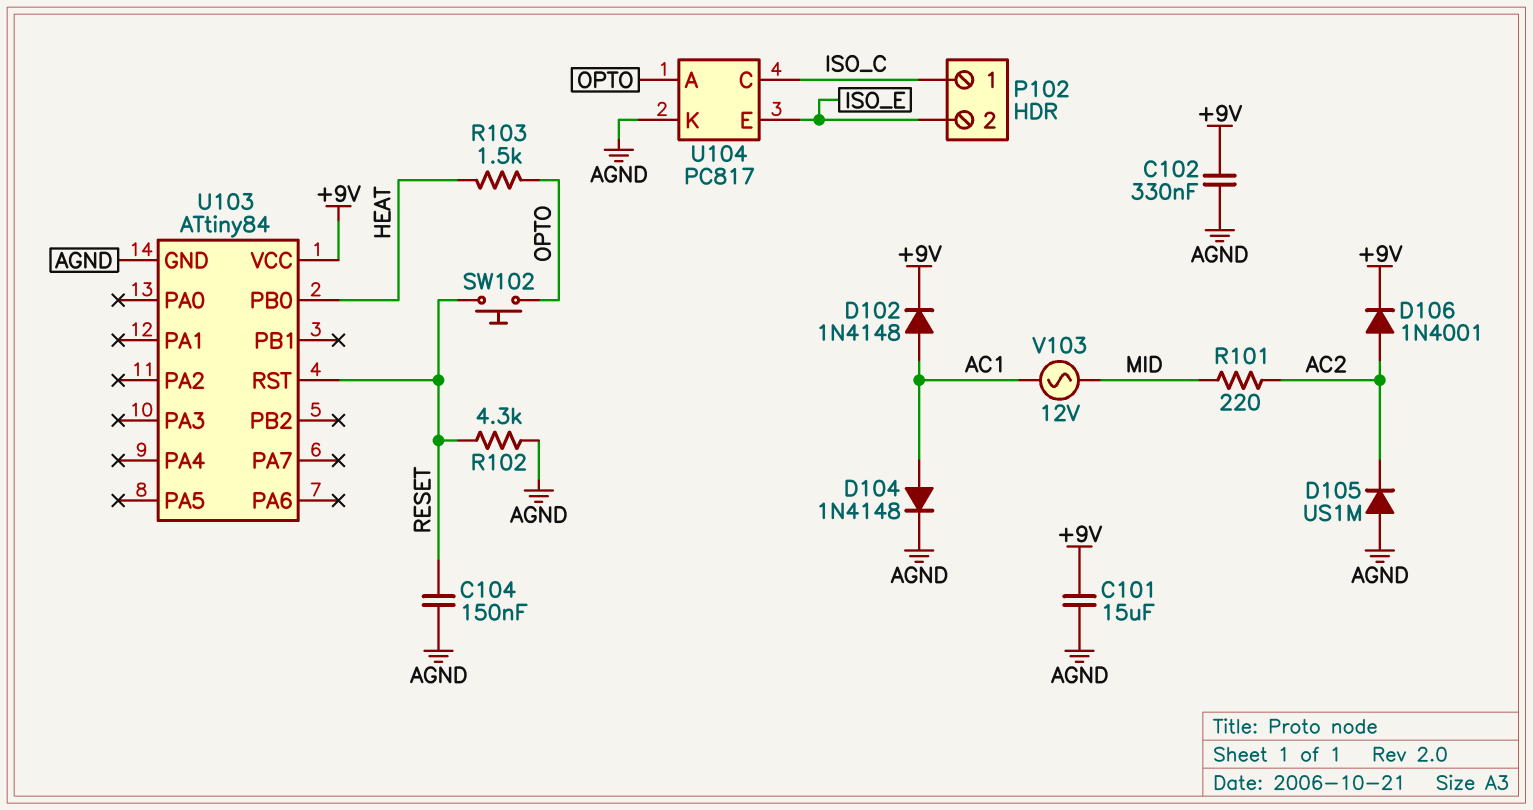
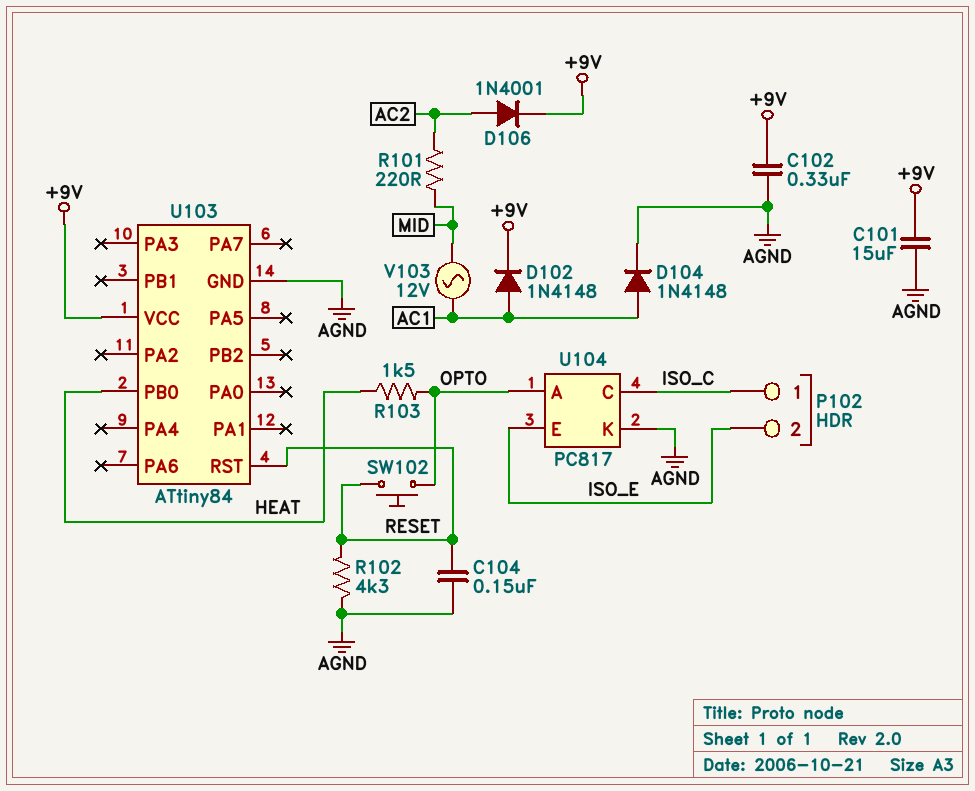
D105: diode US1M (A AGND, K AC2) -> none

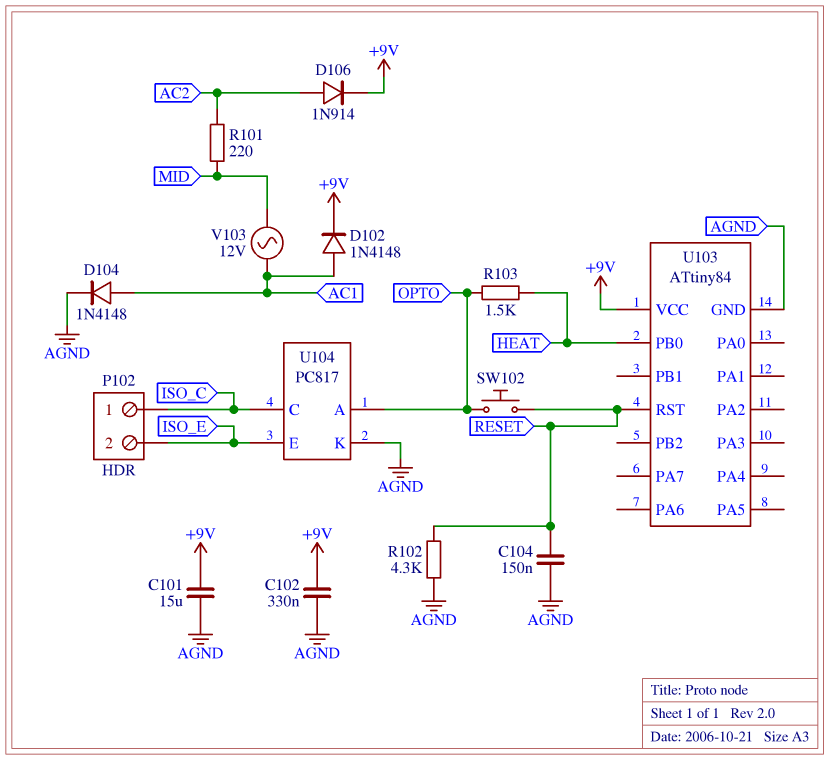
D106: diode 1N4001 (A AC2, K +9V) -> diode 1N914 (A AC2, K +9V)

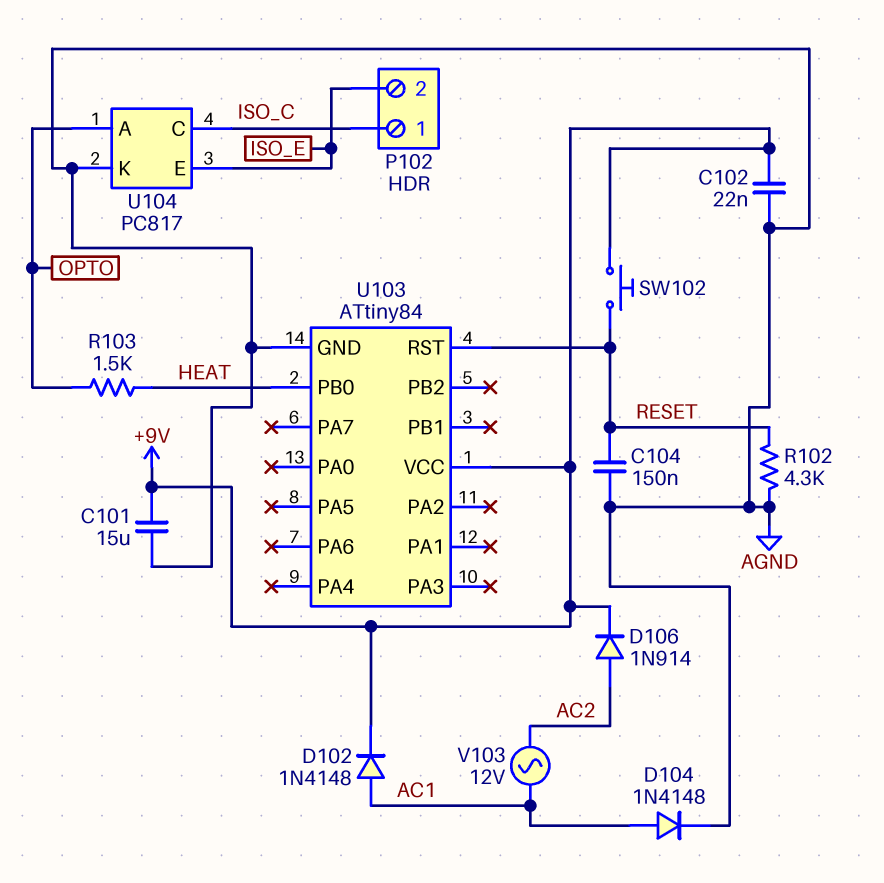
C102: 330nF (+9V, AGND) -> 22nF (+9V, AGND)
R101: 220 (AC2, MID) -> none
SW102: button (OPTO, RESET) -> button (+9V, RESET)
V103: AC 12V (AC1, MID) -> AC 12V (AC1, AC2)

